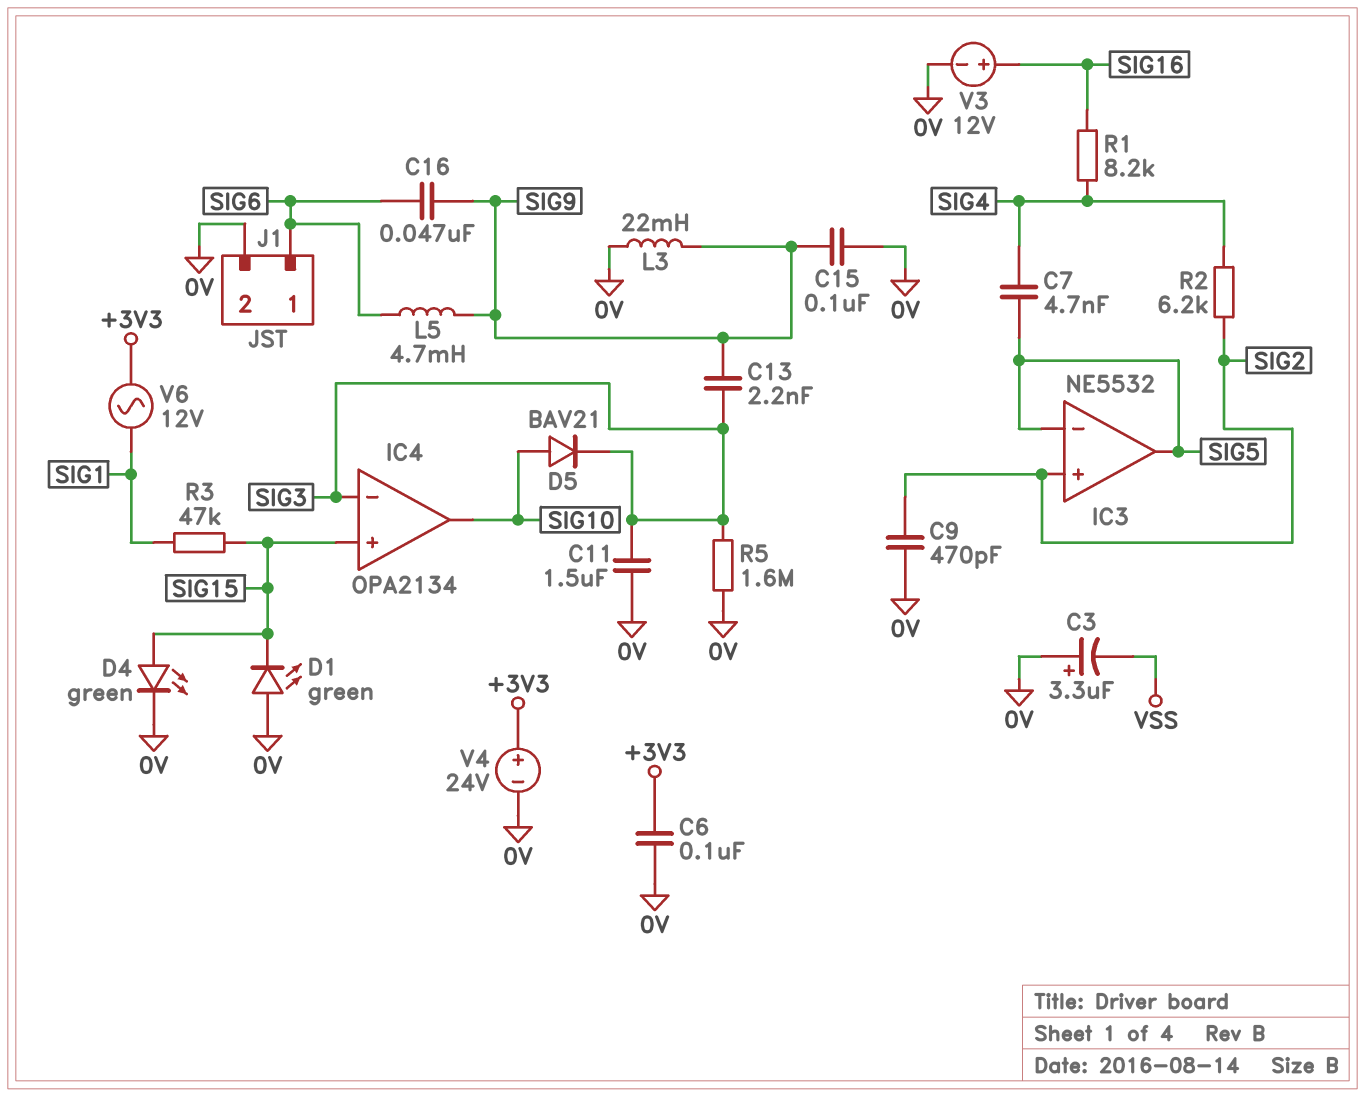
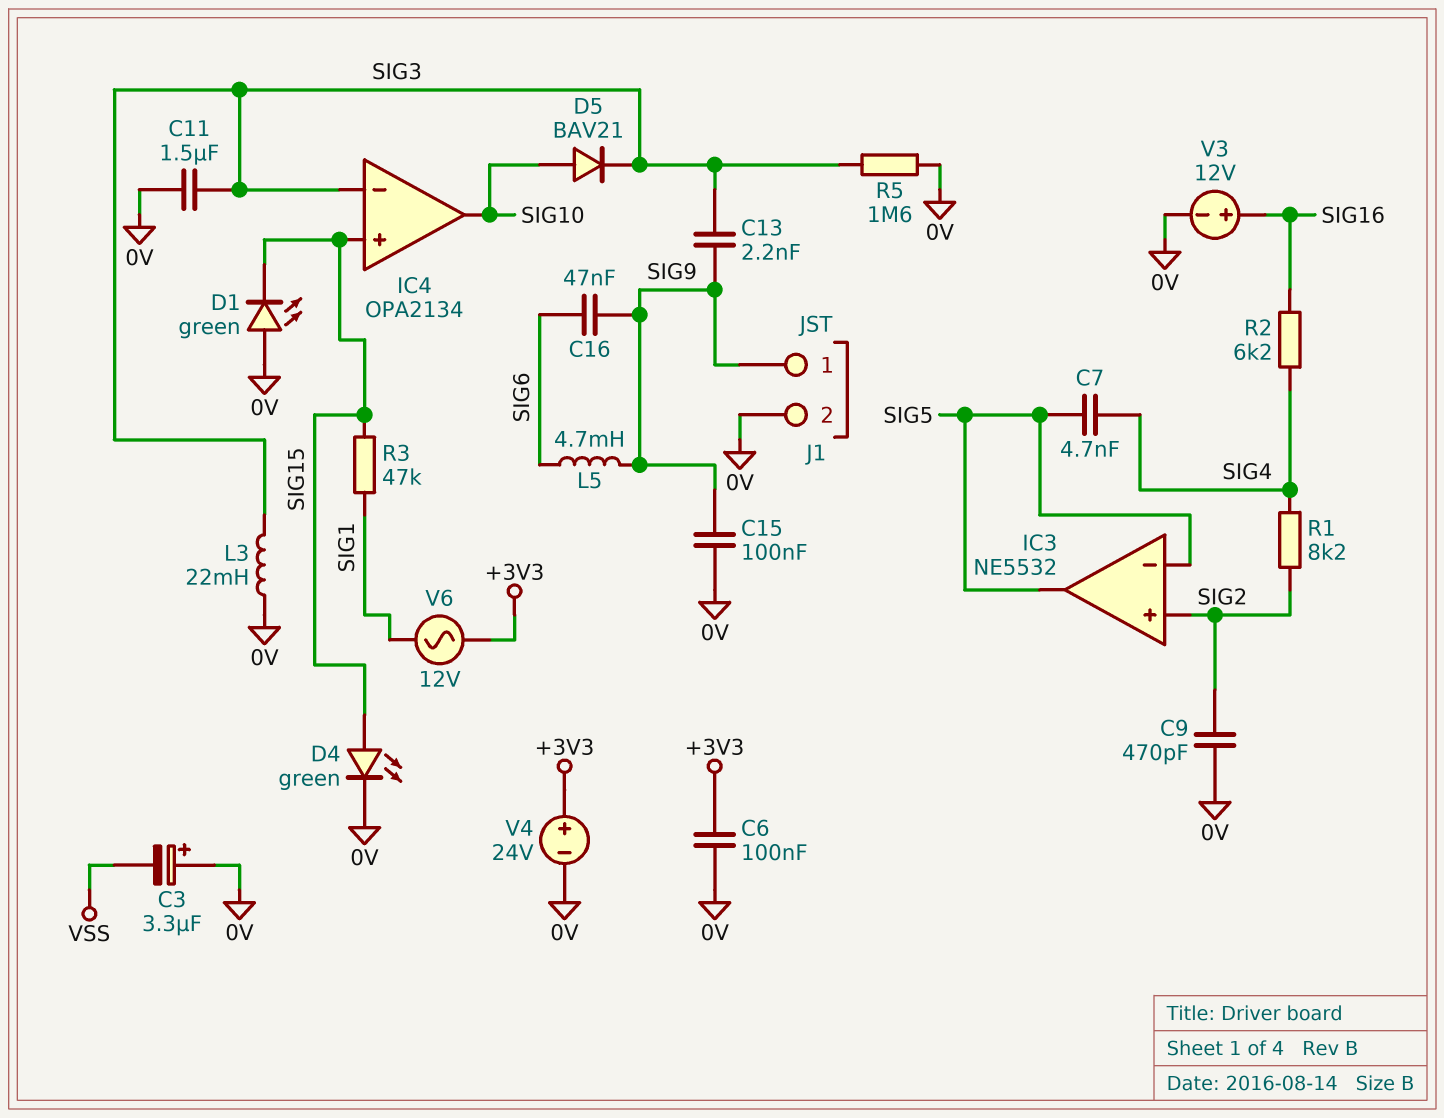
J1 pin 1: SIG6 -> SIG9
L3: 22mH (0V, SIG9) -> 22mH (0V, SIG3)
R1: 8.2k (SIG4, SIG16) -> 8.2k (SIG2, SIG4)
R2: 6.2k (SIG2, SIG4) -> 6.2k (SIG4, SIG16)

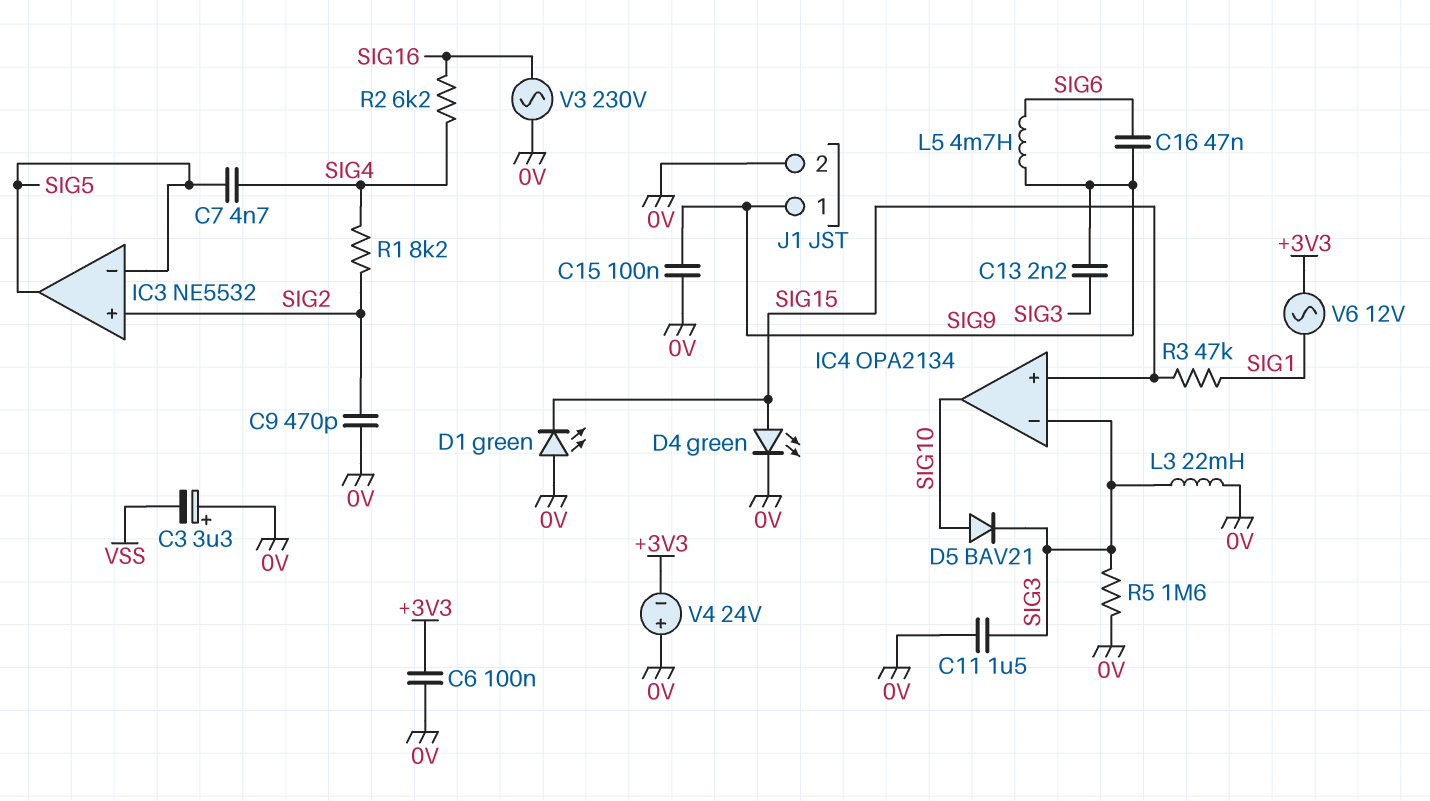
V3: 12V (plus SIG16, minus 0V) -> AC 230V (0V, SIG16)
V4: 24V (plus +3V3, minus 0V) -> 24V (plus 0V, minus +3V3)

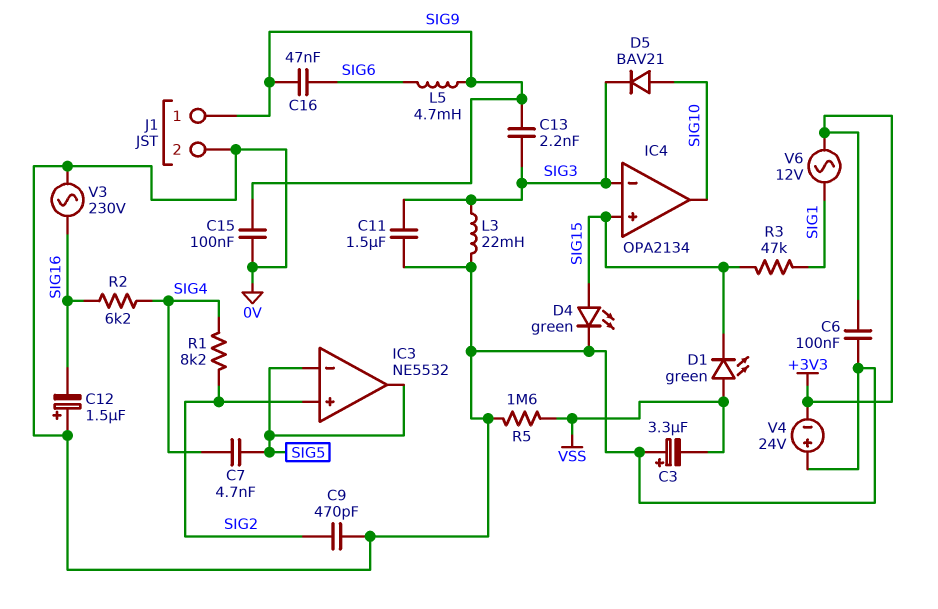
C12: none -> 1.5uF (plus 0V, minus SIG16)
D1: LED green (A 0V, K SIG15) -> LED green (A VSS, K SIG15)
R5: 1.6M (0V, SIG3) -> 1.6M (0V, VSS)

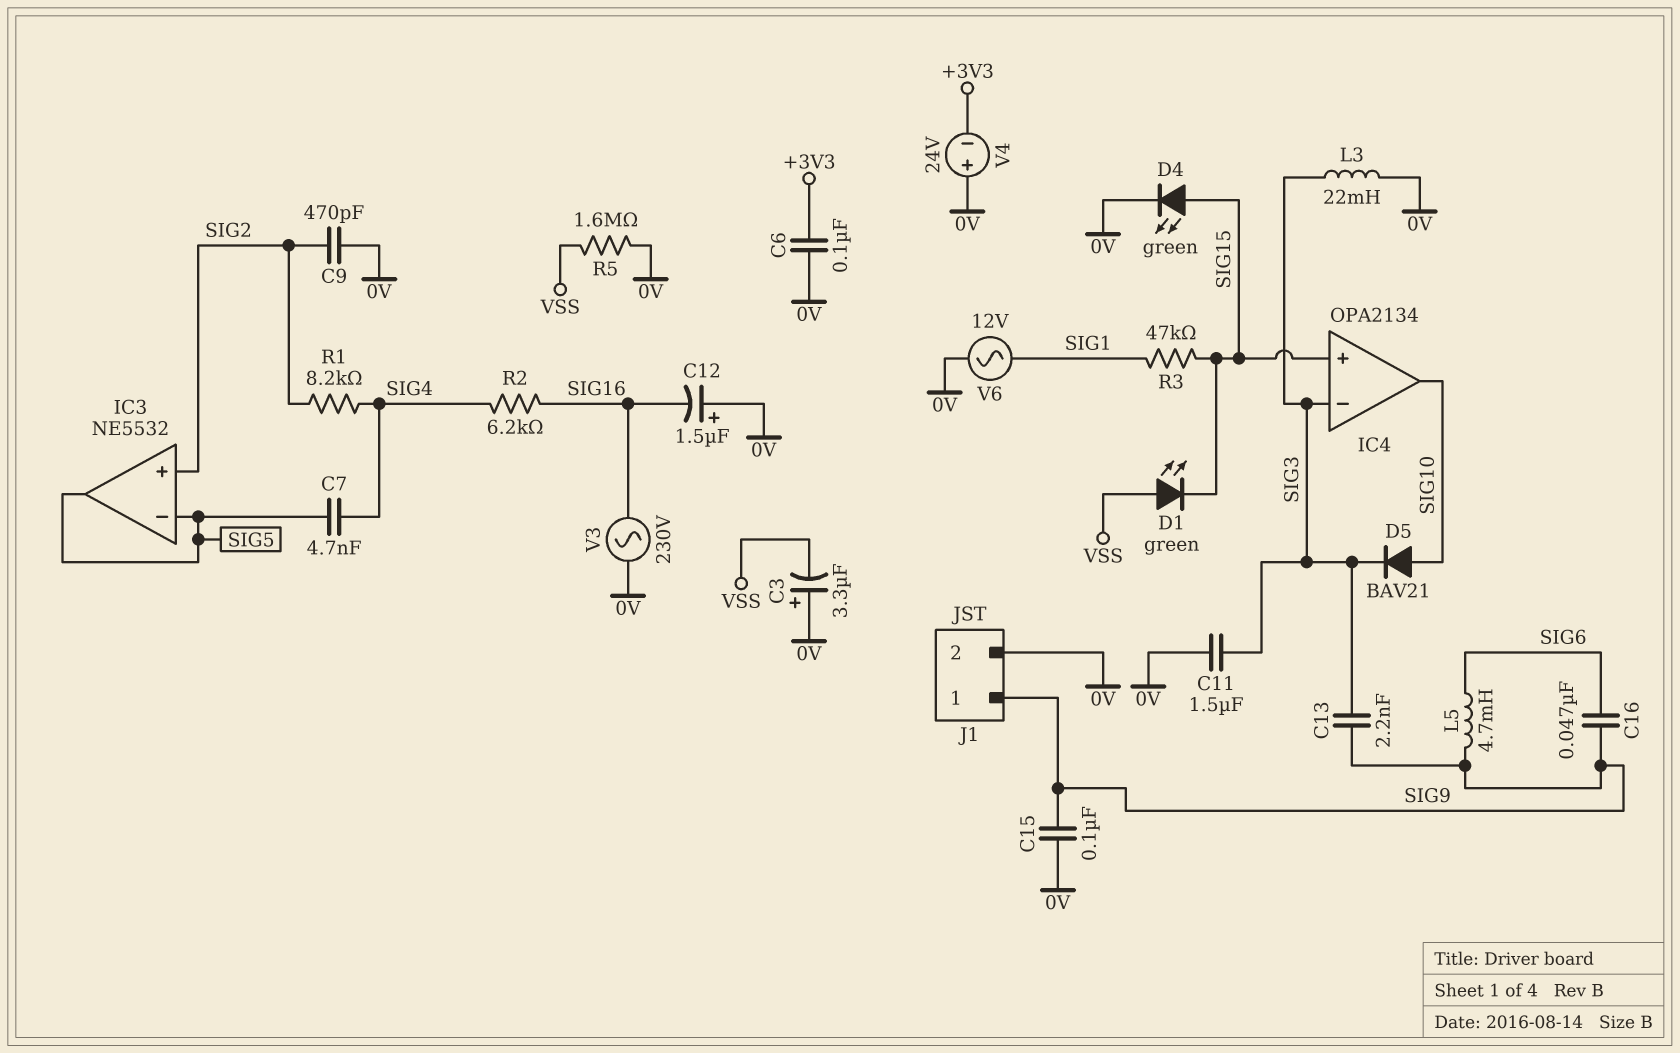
V6: AC 12V (+3V3, SIG1) -> AC 12V (0V, SIG1)

